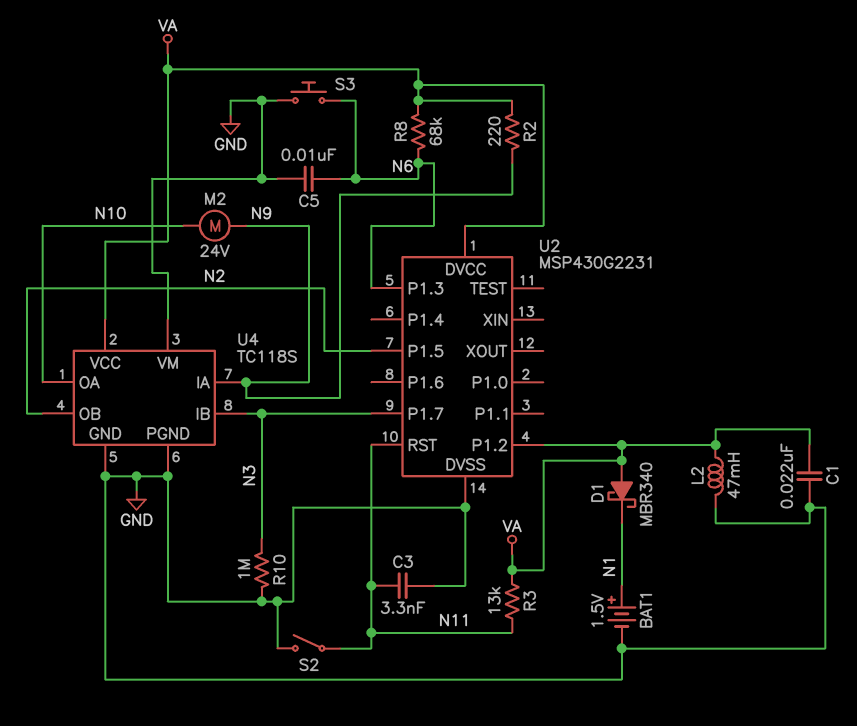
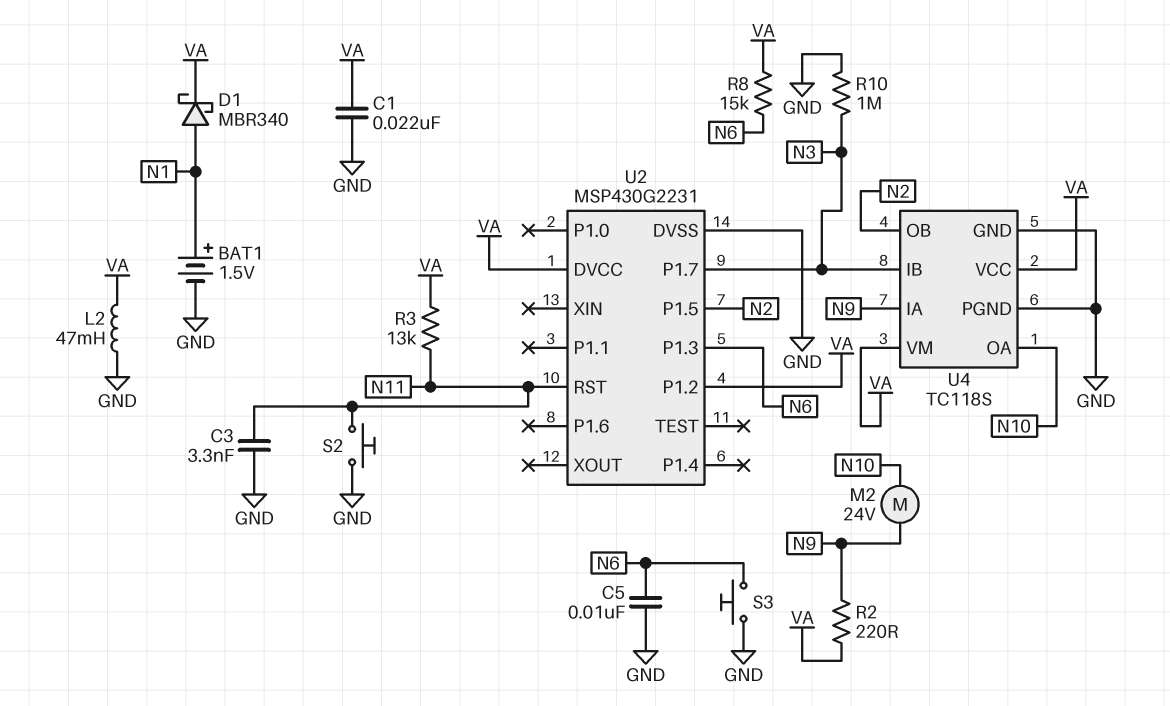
D1: schottky MBR340 (A VA, K N1) -> schottky MBR340 (A N1, K VA)
R8: 68k (N6, VA) -> 15k (N6, VA)
S2: switch (GND, N11) -> button (GND, N11)
U4 pin VM: GND -> VA

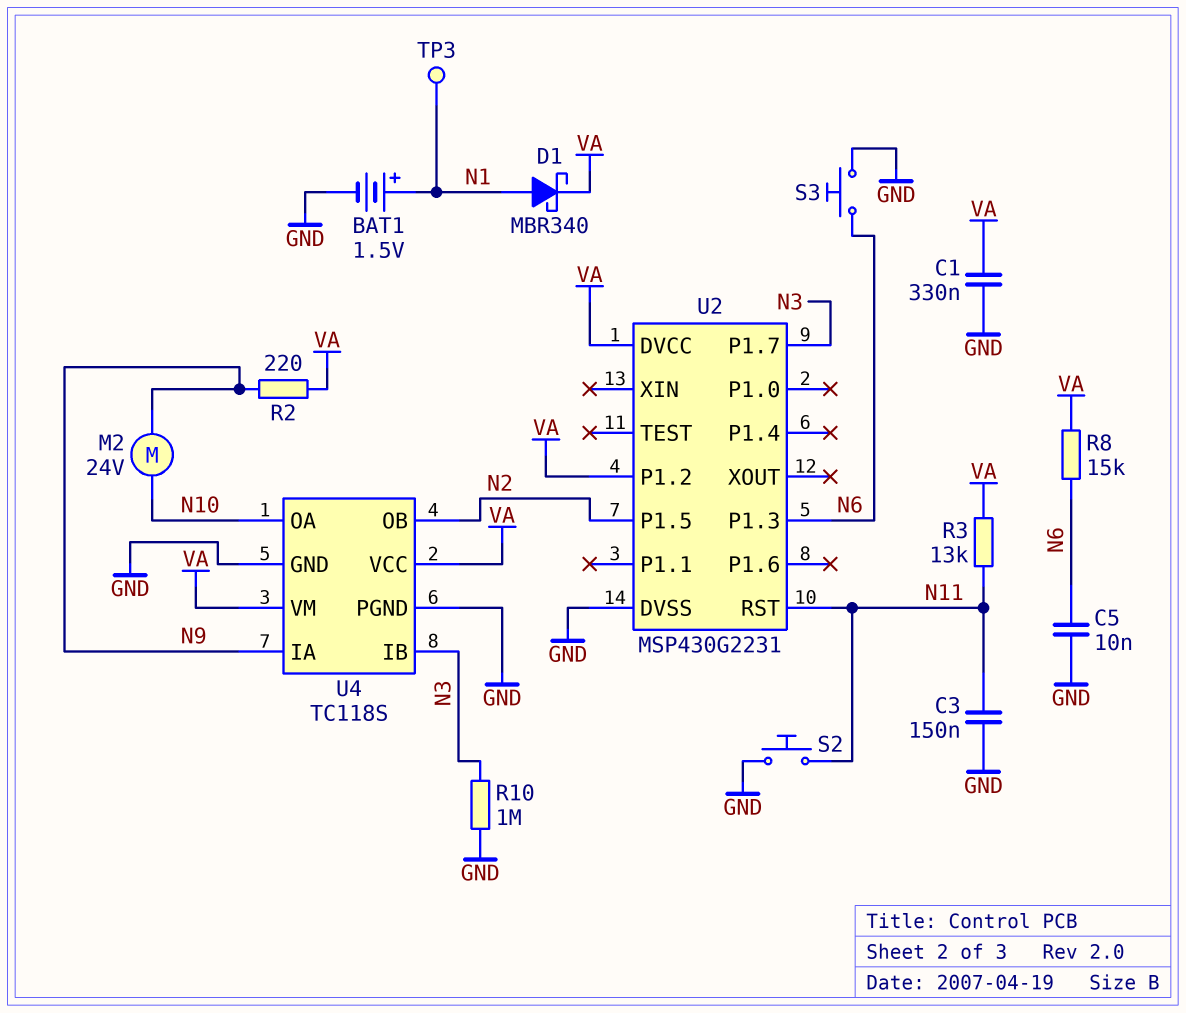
C1: 22nF (GND, VA) -> 330nF (GND, VA)
C3: 3.3nF (GND, N11) -> 150nF (GND, N11)
L2: 47mH (GND, VA) -> none
TP3: none -> test point (N1)

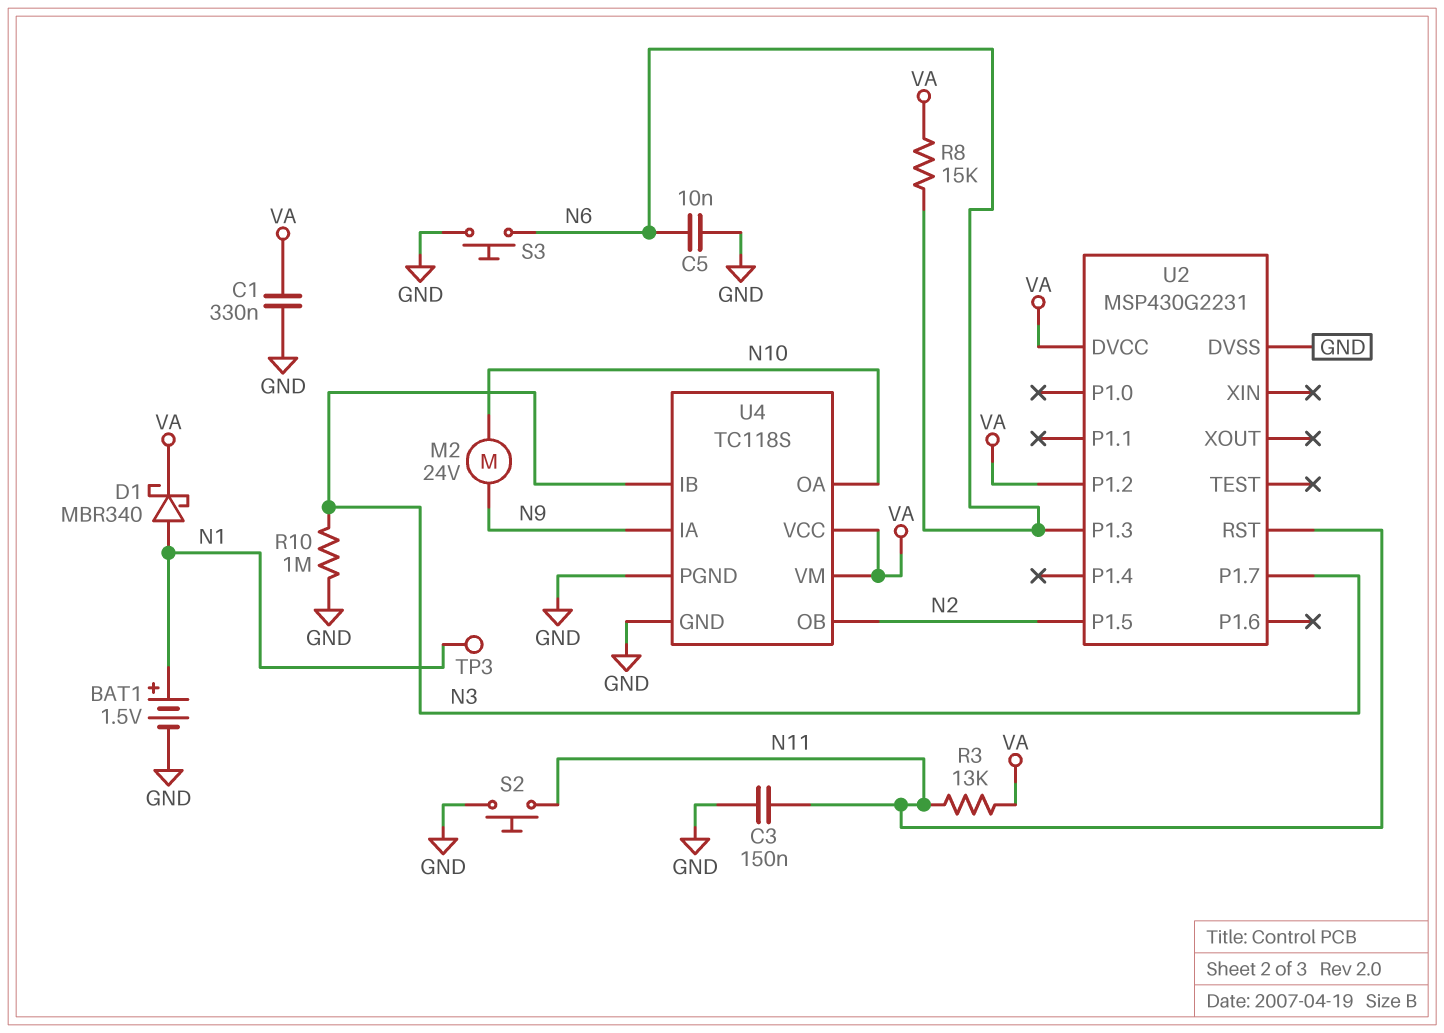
R2: 220 (N9, VA) -> none

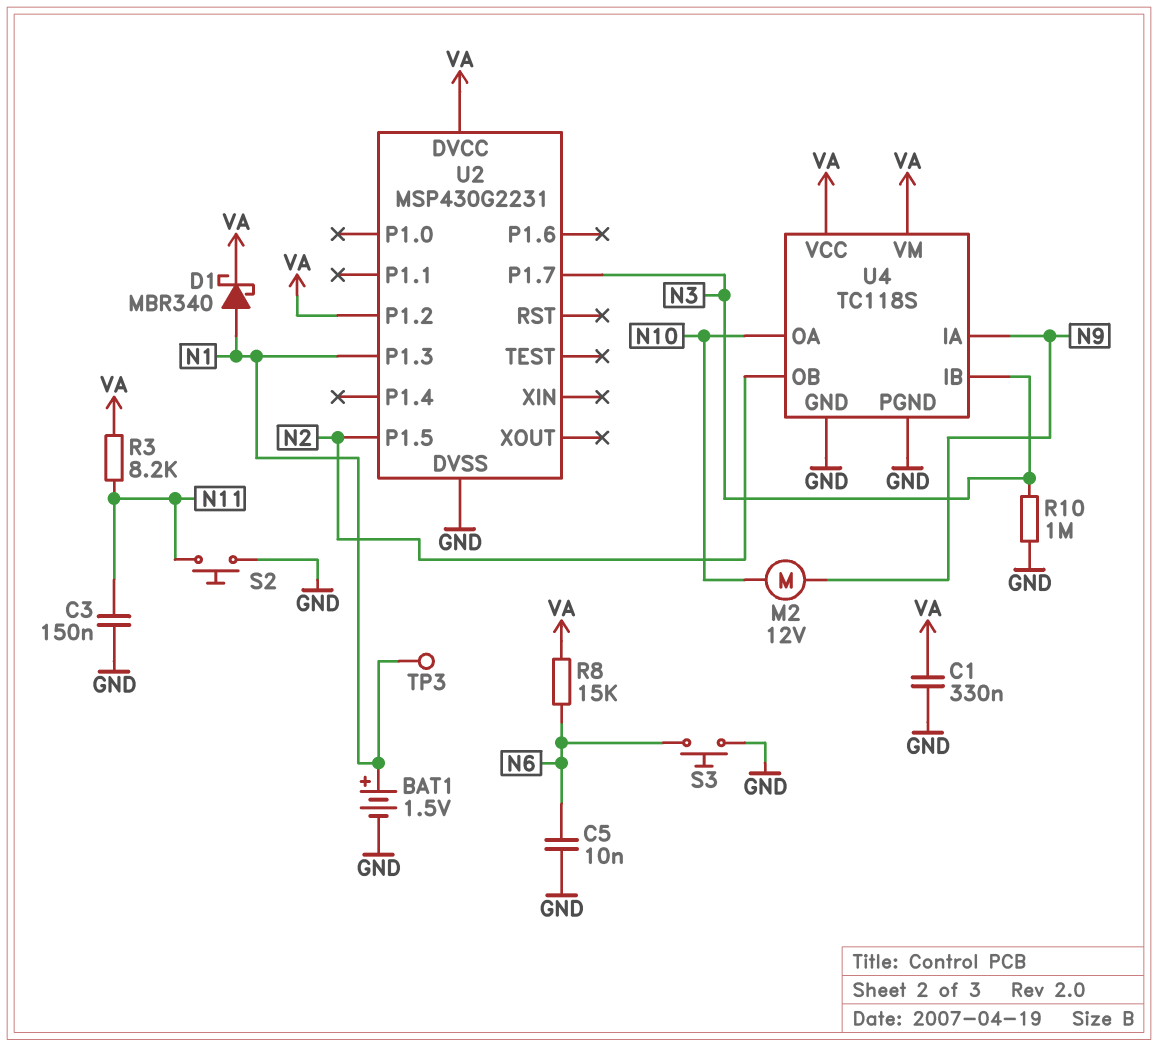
M2: motor 24V (N9, N10) -> motor 12V (N9, N10)
R3: 13k (N11, VA) -> 8.2k (N11, VA)
U2 pin P1.3: N6 -> N1
U2 pin RST: N11 -> none

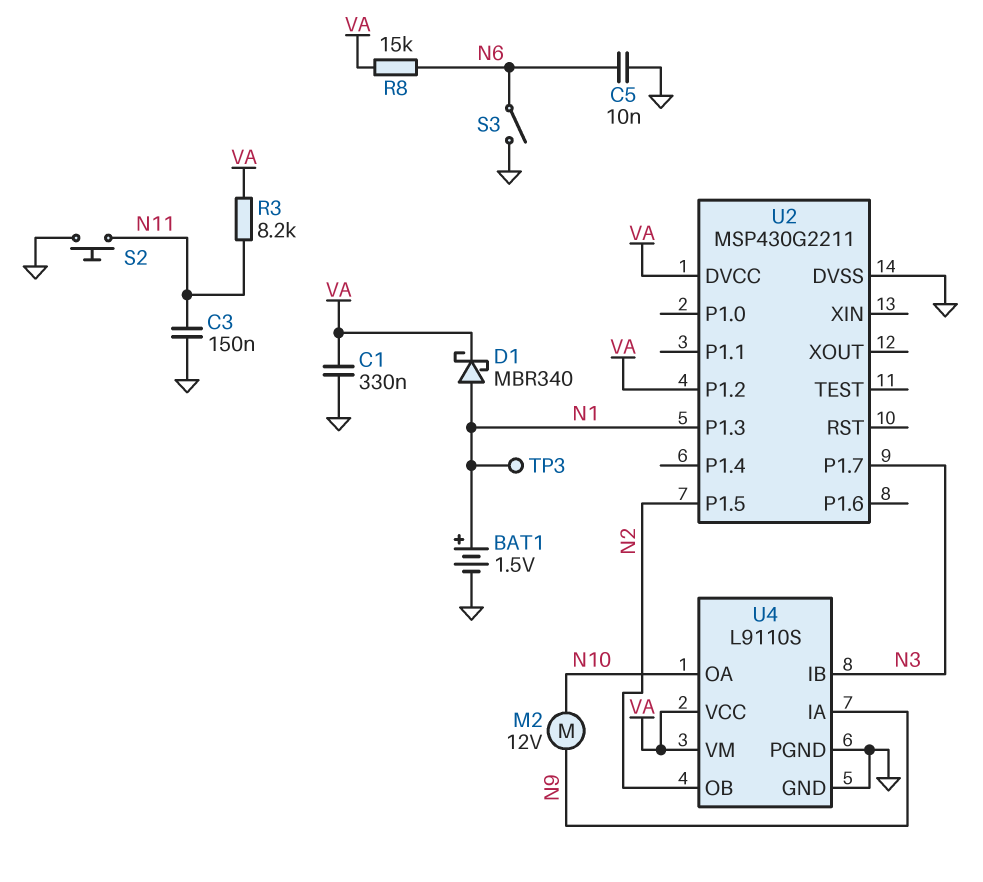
R10: 1M (GND, N3) -> none
S3: button (GND, N6) -> switch (GND, N6)
U2: MSP430G2231 -> MSP430G2211
U4: TC118S -> L9110S

